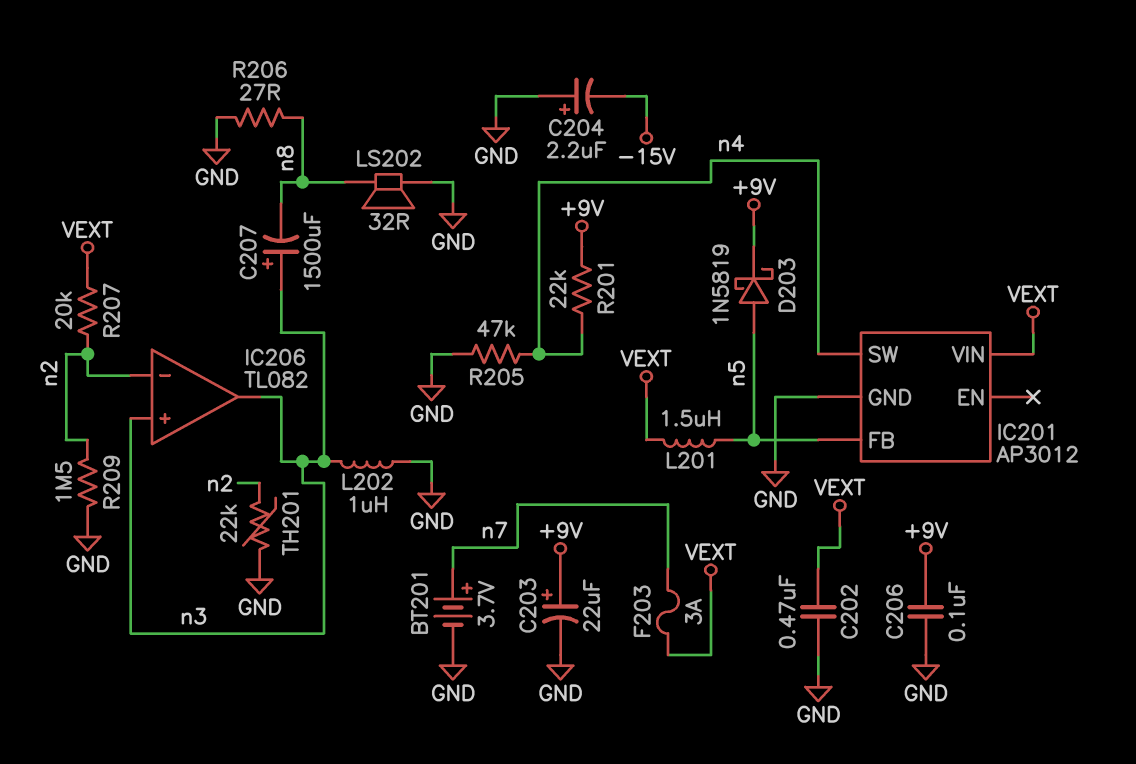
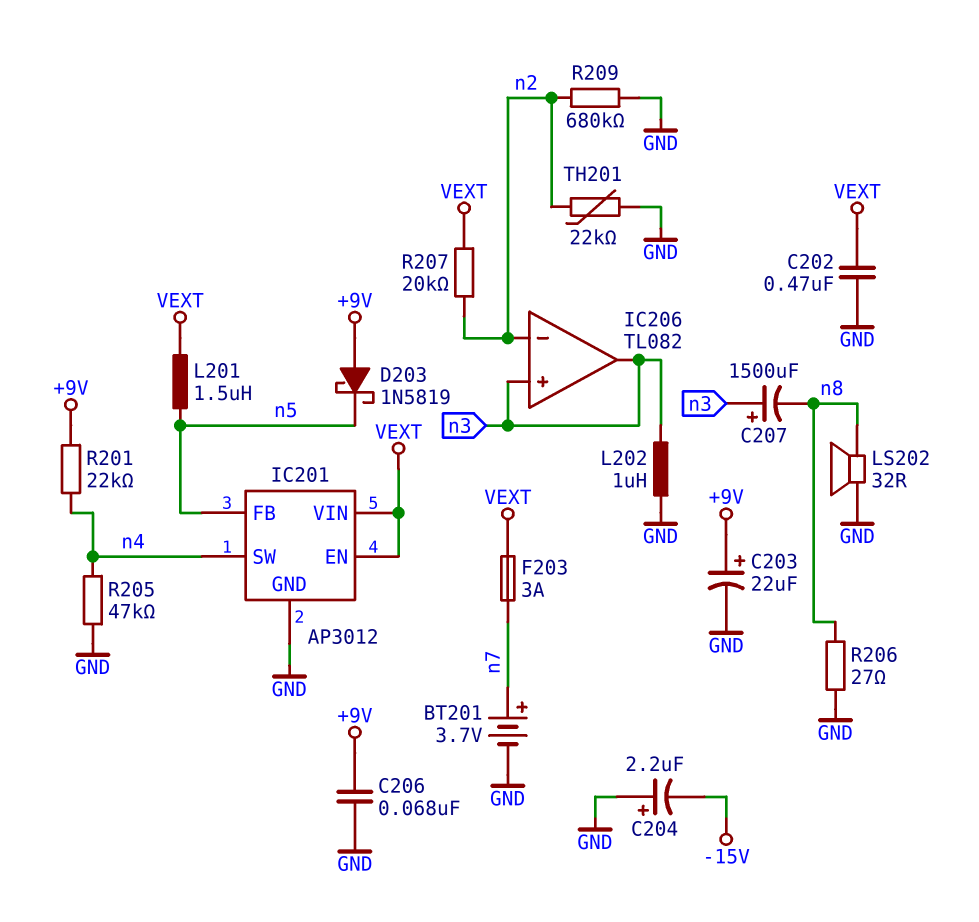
C206: 100nF (+9V, GND) -> 68nF (+9V, GND)
D203: schottky 1N5819 (A n5, K +9V) -> schottky 1N5819 (A +9V, K n5)
IC201 pin EN: none -> VEXT
R209: 1.5M (GND, n2) -> 680k (GND, n2)

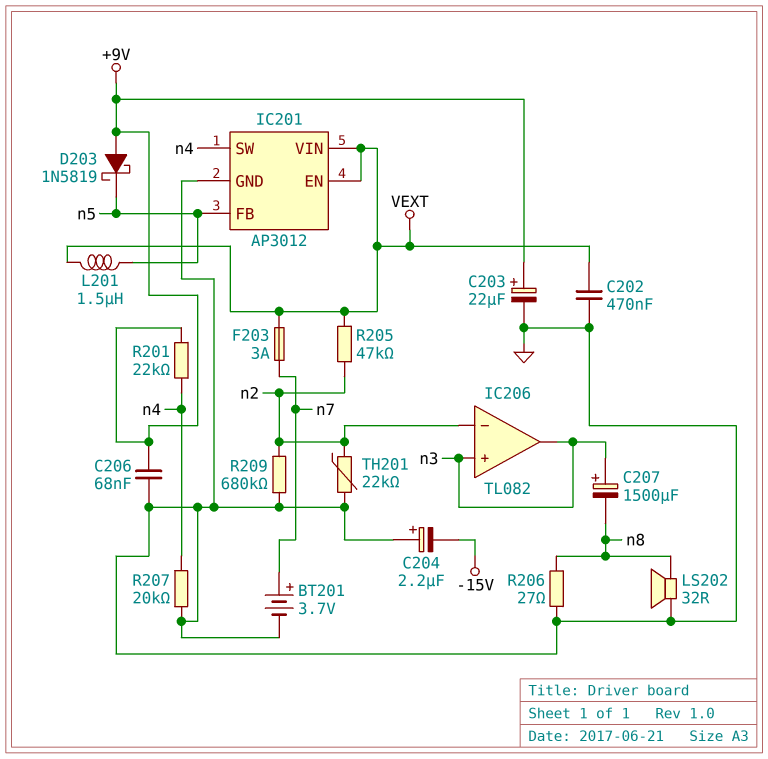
L202: 1uH (GND, n3) -> none
R205: 47k (GND, n4) -> 47k (VEXT, n2)
R207: 20k (VEXT, n2) -> 20k (GND, n4)

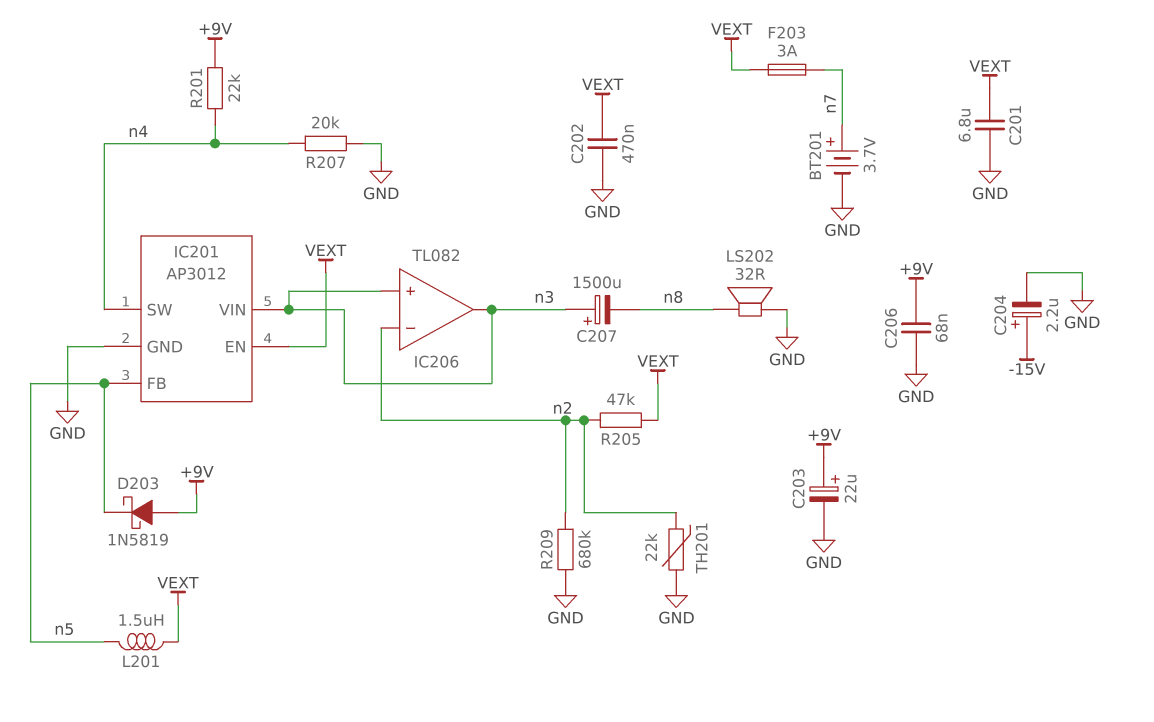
C201: none -> 6.8uF (GND, VEXT)
C204: 2.2uF (plus GND, minus -15V) -> 2.2uF (plus -15V, minus GND)
IC201 pin VIN: VEXT -> n3
R206: 27 (GND, n8) -> none

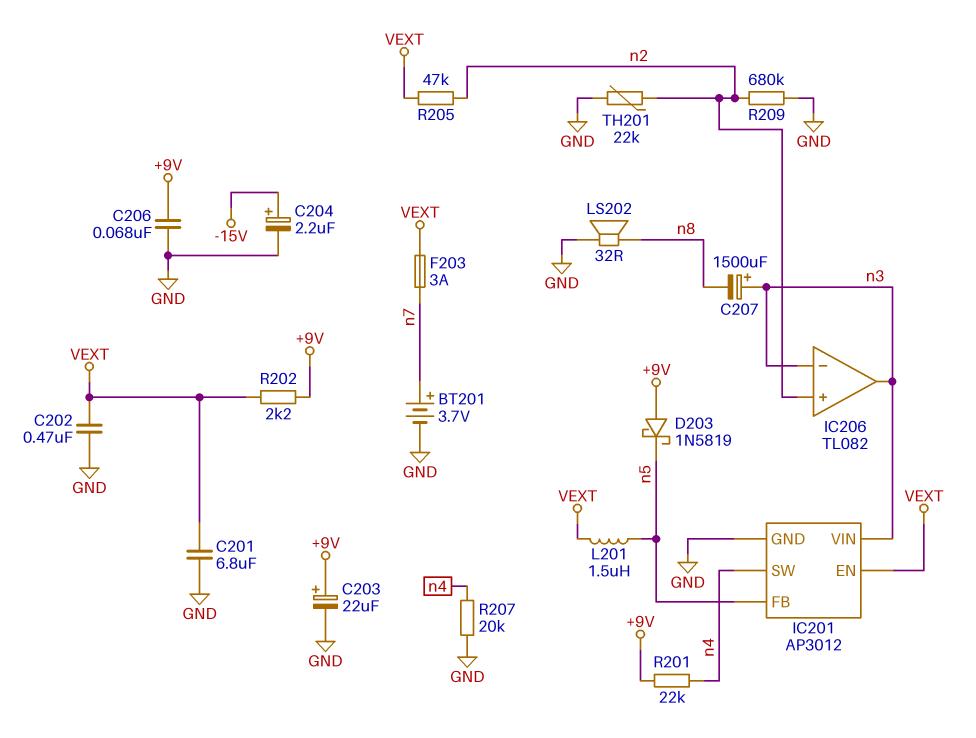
IC206 pin in+: n3 -> n2
IC206 pin in-: n2 -> n3
R202: none -> 2.2k (+9V, VEXT)

